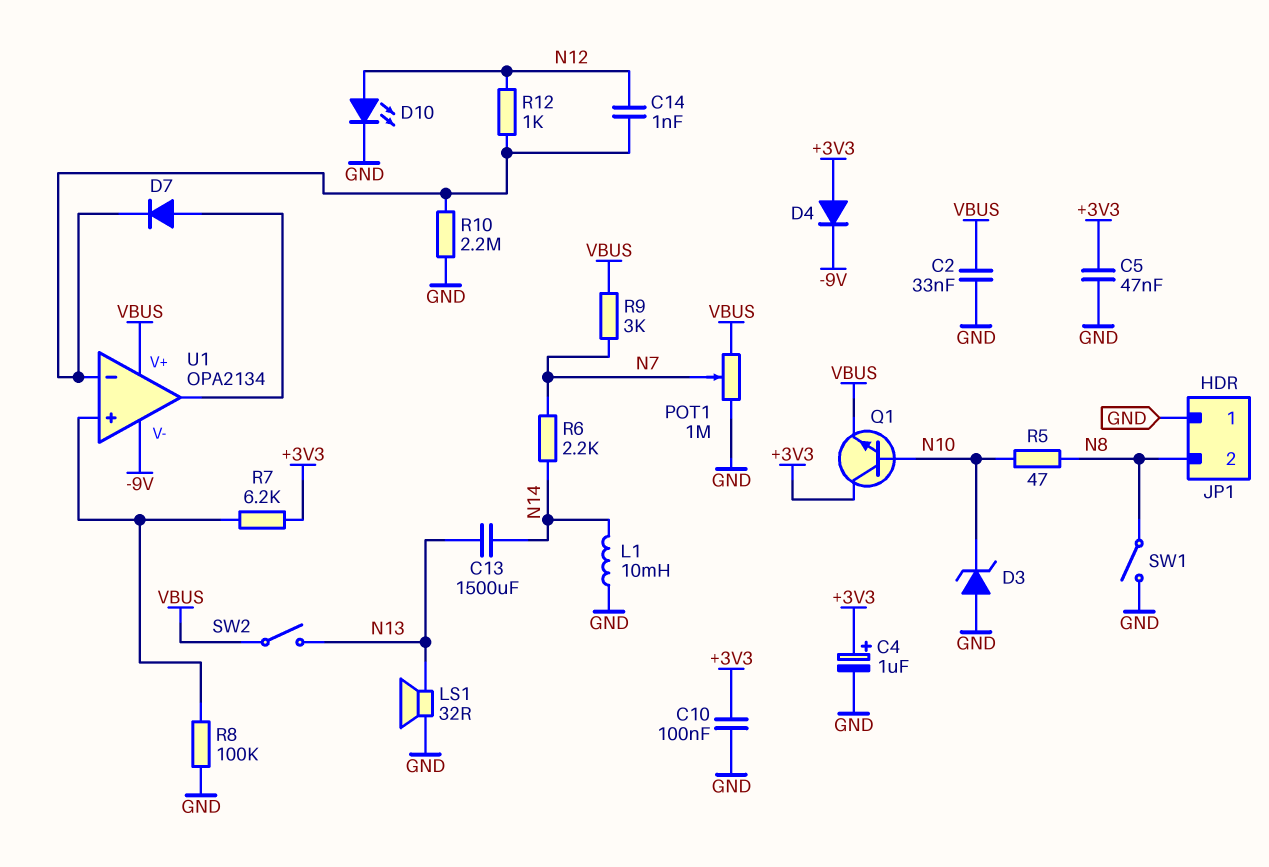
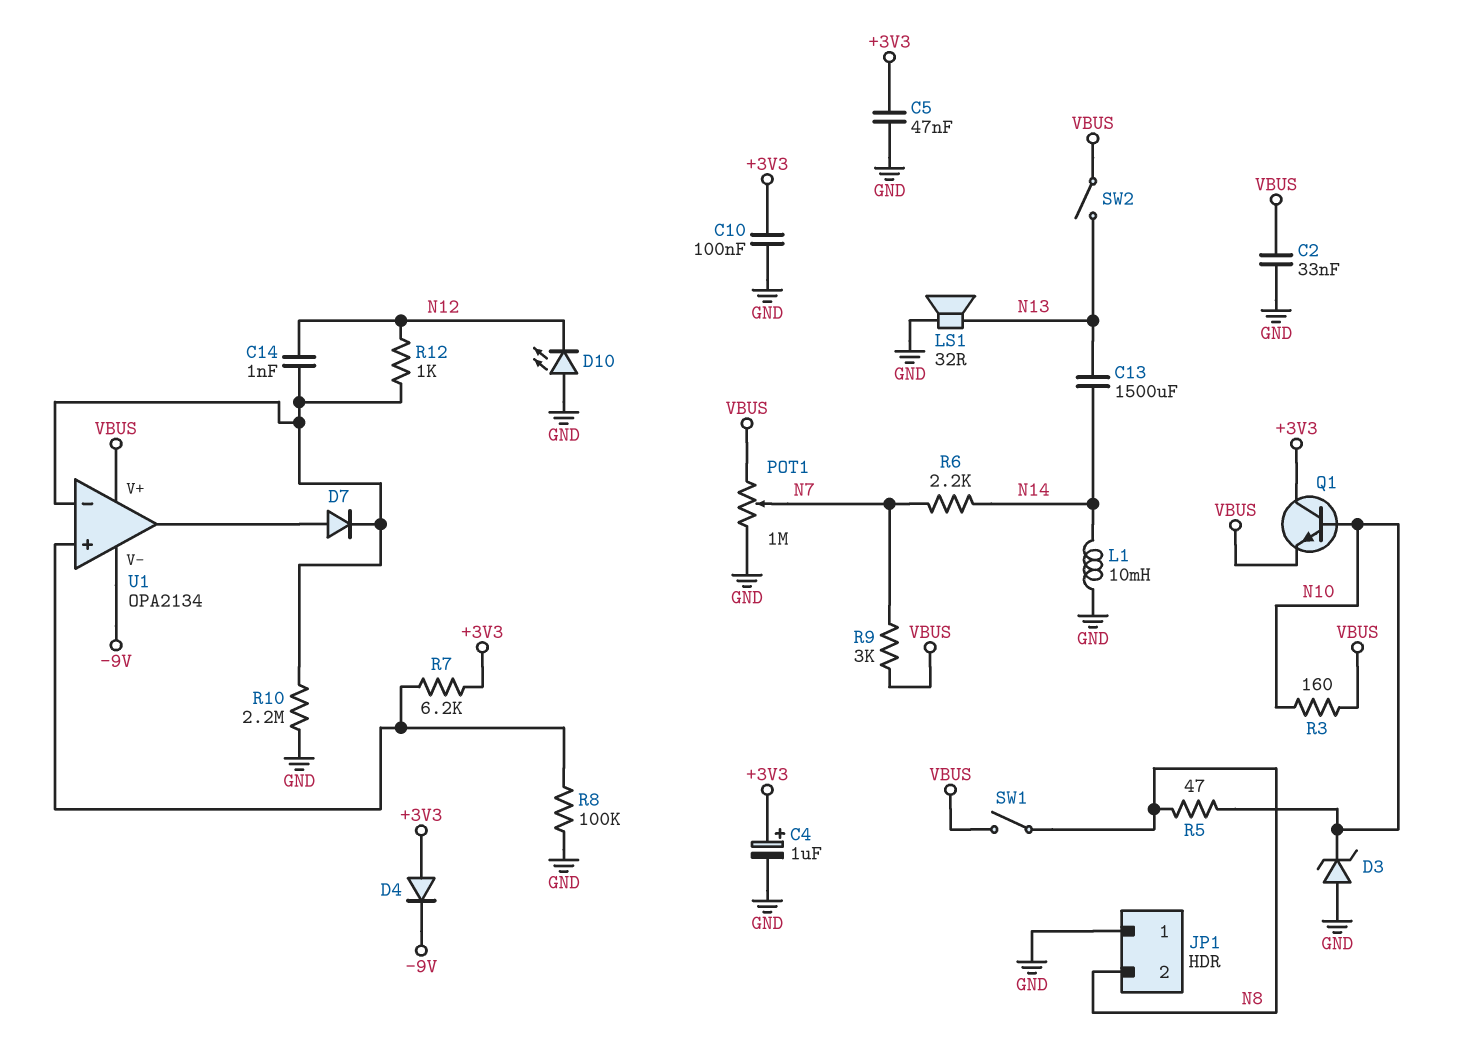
D10: LED (A N12, K GND) -> LED (A GND, K N12)
R3: none -> 160 (N10, VBUS)
SW1: switch (GND, N8) -> switch (N8, VBUS)

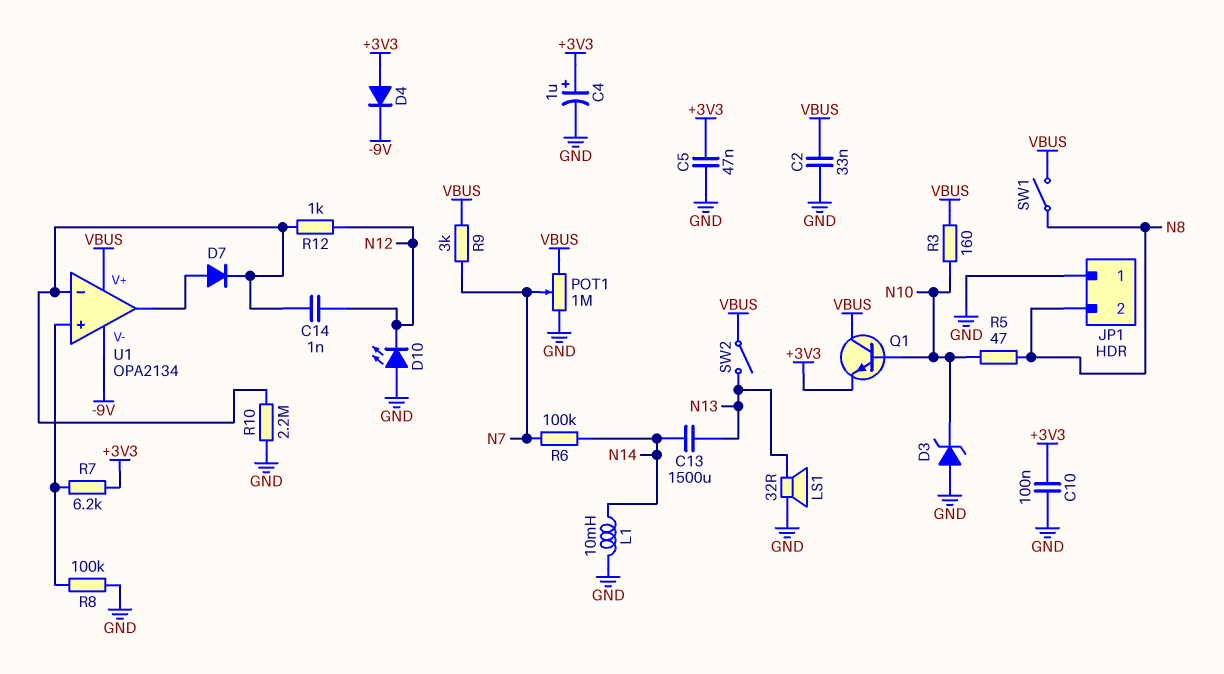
Q1: NPN (B N10, C +3V3, E VBUS) -> NPN (B N10, C VBUS, E +3V3)
R6: 2.2k (N7, N14) -> 100k (N7, N14)

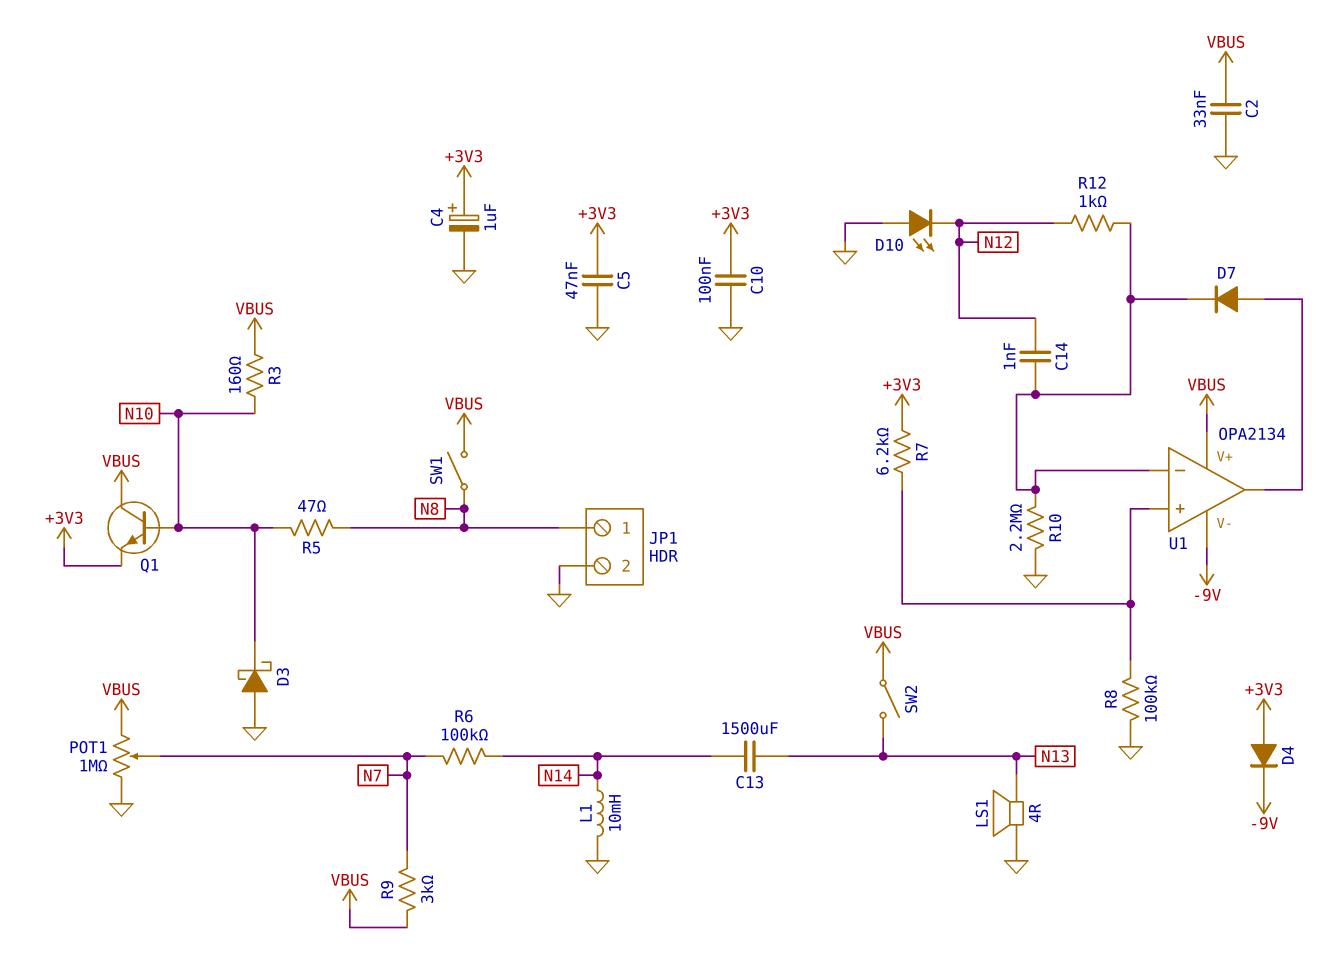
D3: zener (A GND, K N10) -> schottky (A GND, K N10)
JP1 pin 1: GND -> N8
JP1 pin 2: N8 -> GND
LS1: speaker 32R (GND, N13) -> speaker 4R (GND, N13)

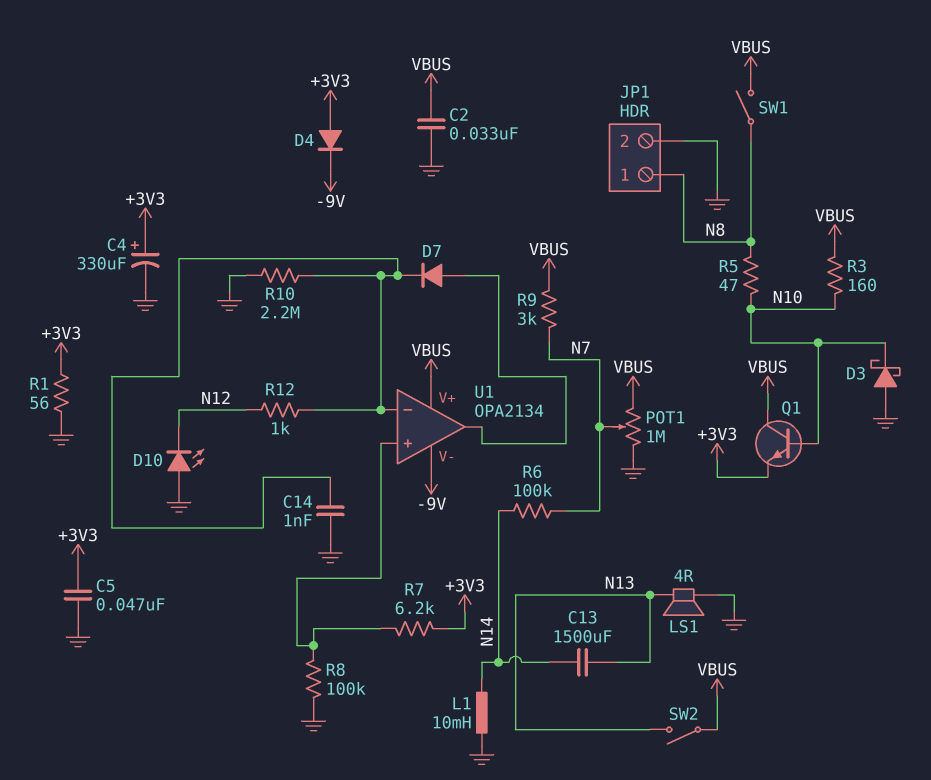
C4: 1uF (plus +3V3, minus GND) -> 330uF (plus +3V3, minus GND)
C10: 100nF (+3V3, GND) -> none
C14: 1nF (N12, U1/in-) -> 1nF (GND, U1/in-)
R1: none -> 56 (+3V3, GND)

